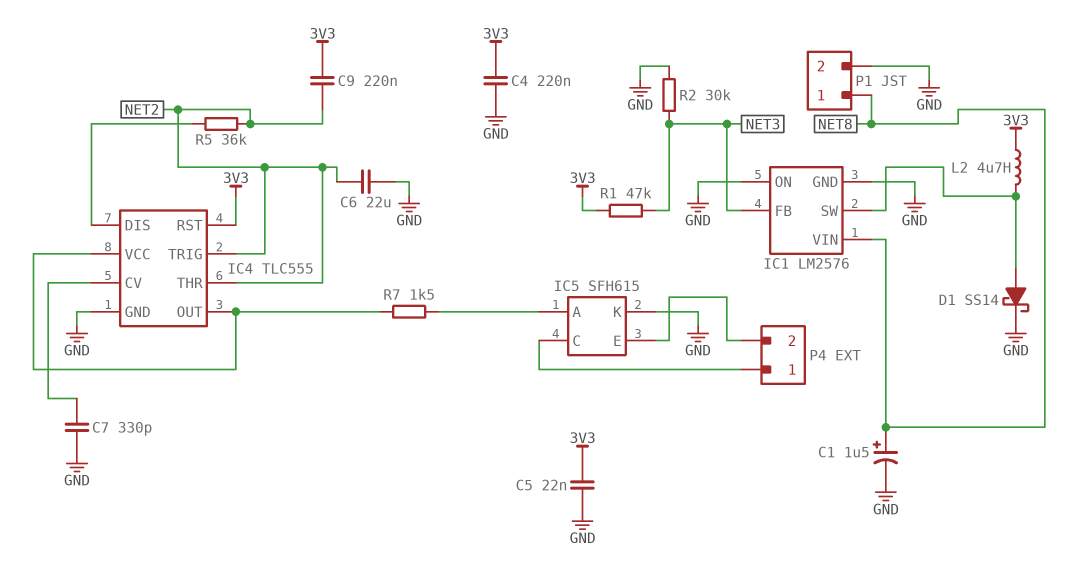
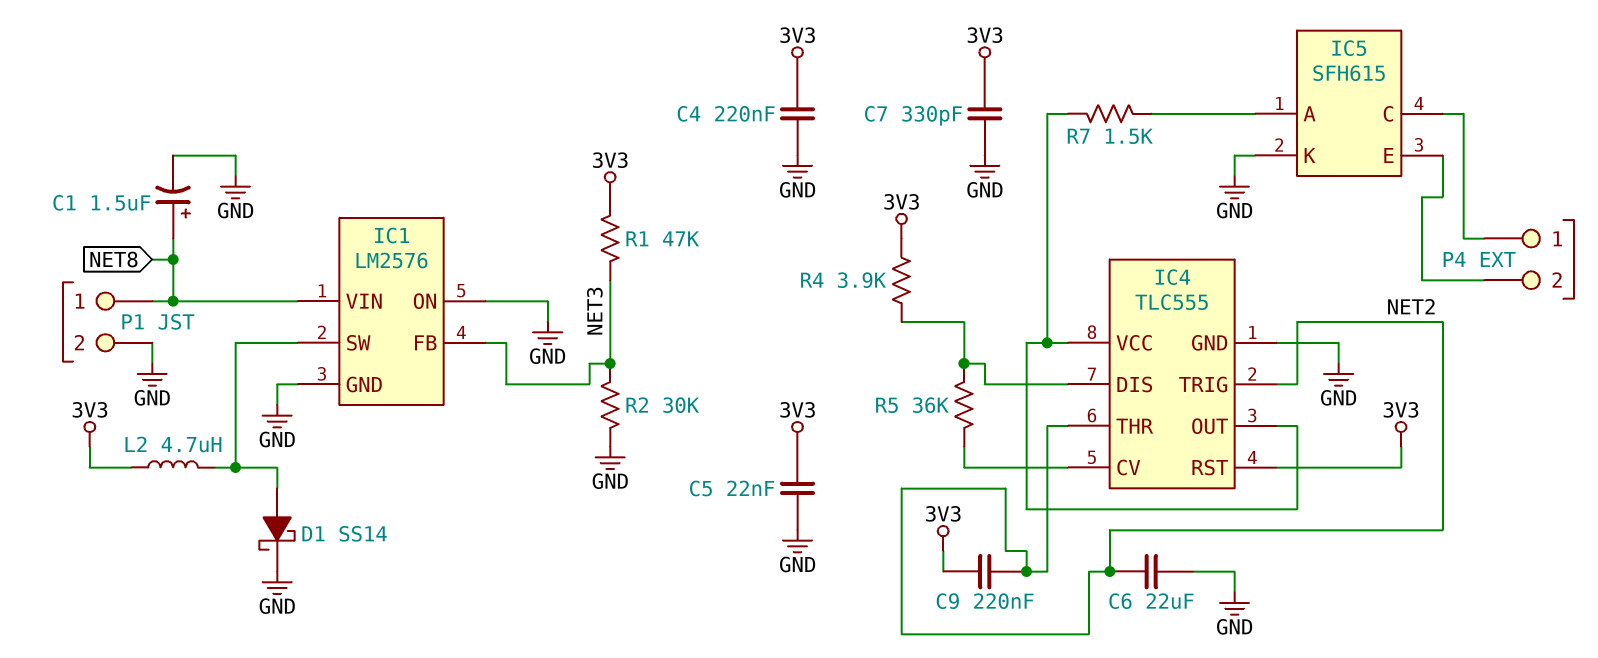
C7: 330pF (GND, IC4/CV) -> 330pF (3V3, GND)
R4: none -> 3.9k (3V3, IC4/DIS)
R5: 36k (IC4/DIS, NET2) -> 36k (IC4/CV, IC4/DIS)

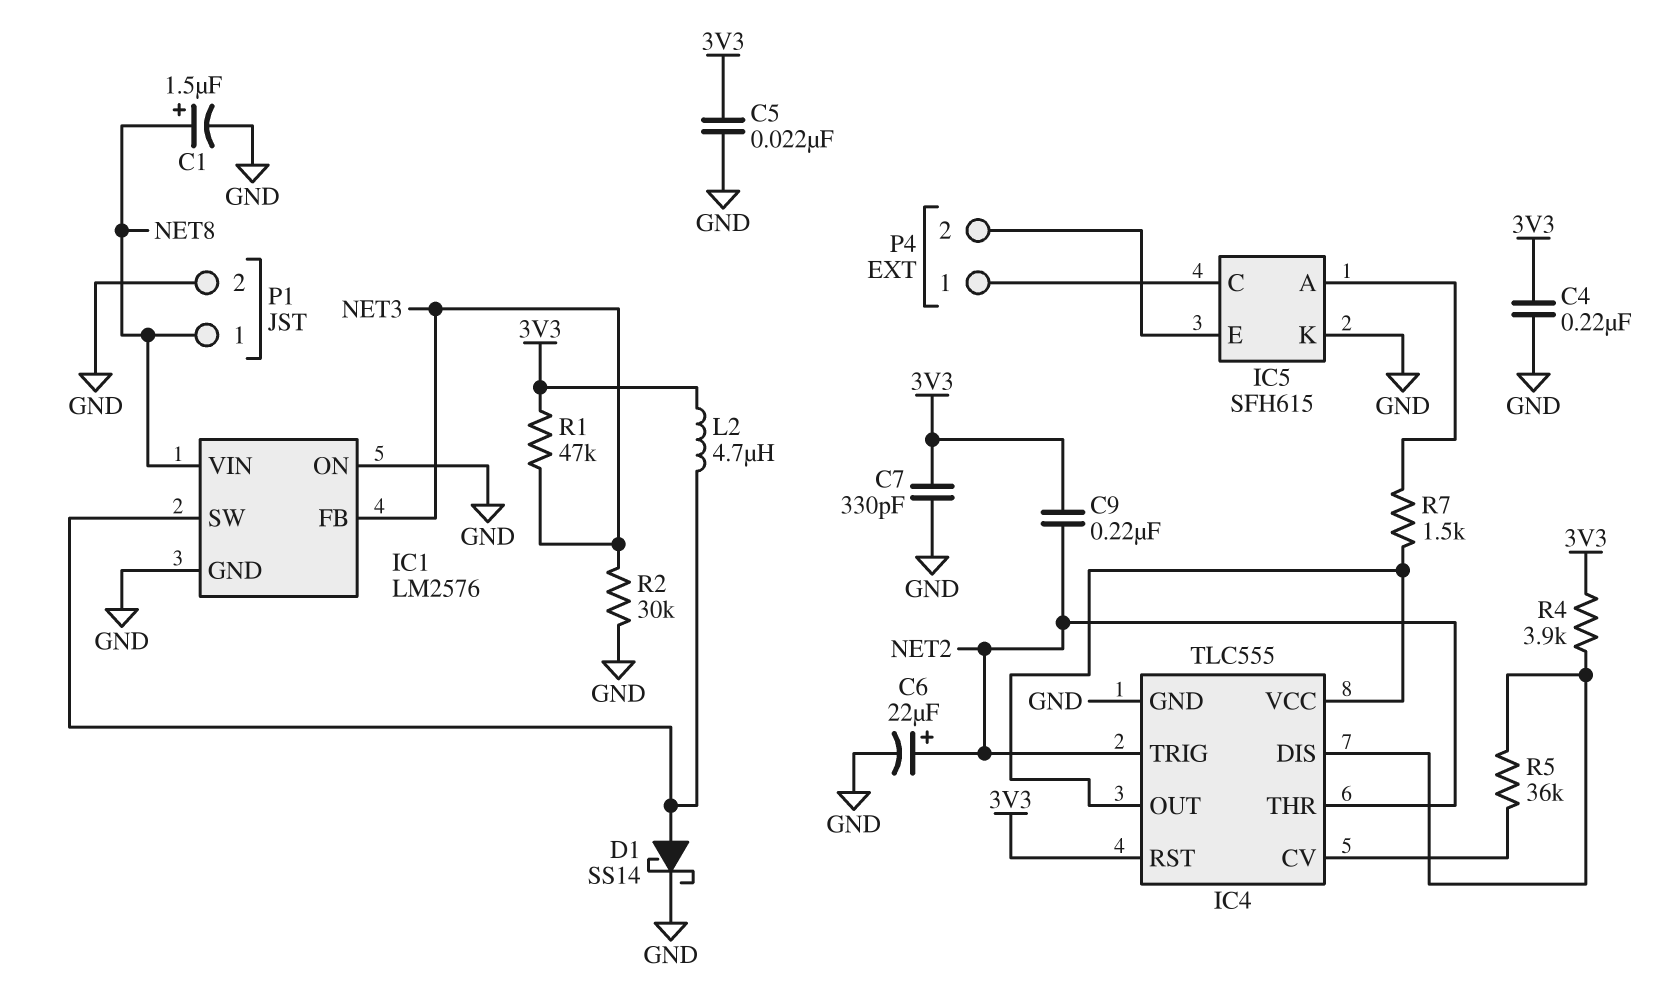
C6: 22uF (GND, NET2) -> 22uF (plus NET2, minus GND)

